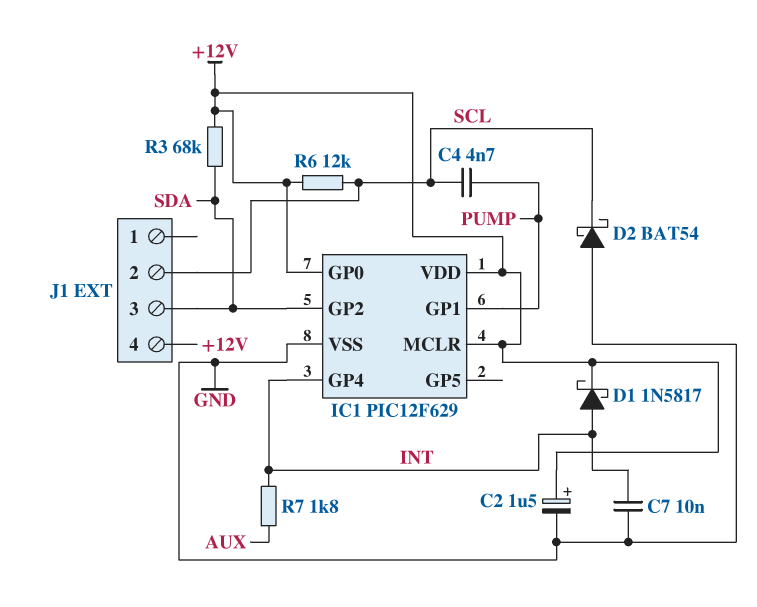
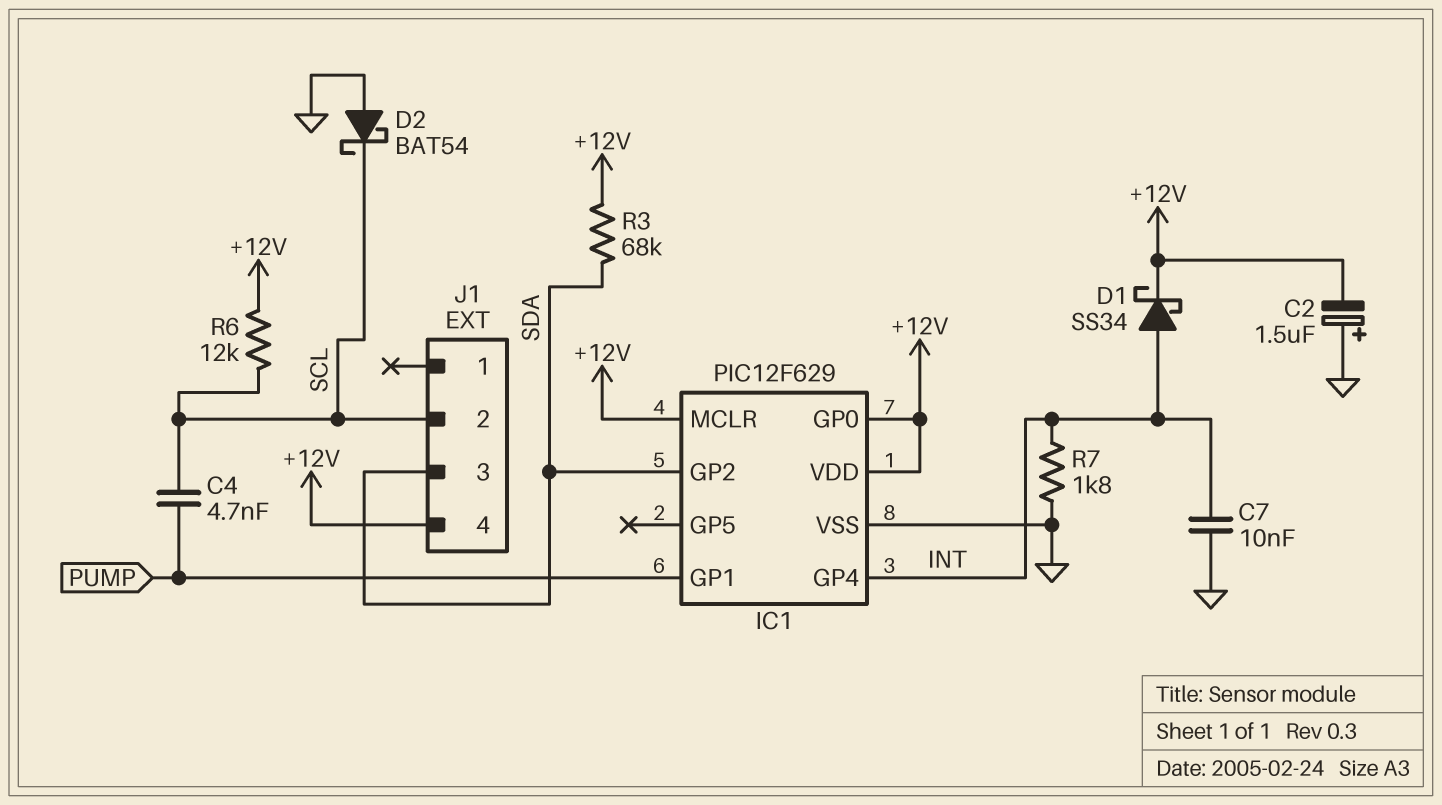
C2: 1.5uF (plus +12V, minus GND) -> 1.5uF (plus GND, minus +12V)
D1: schottky 1N5817 (A INT, K +12V) -> schottky SS34 (A INT, K +12V)
R7: 1.8k (AUX, INT) -> 1.8k (GND, INT)

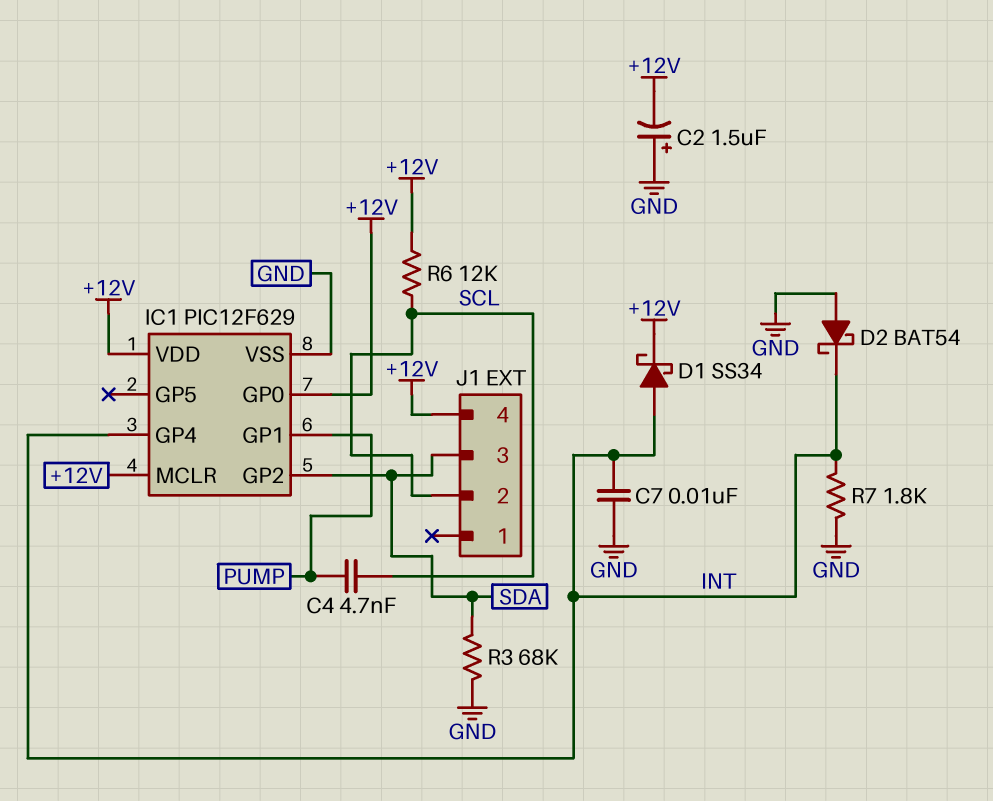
D2: schottky BAT54 (A GND, K SCL) -> schottky BAT54 (A GND, K INT)
R3: 68k (+12V, SDA) -> 68k (GND, SDA)

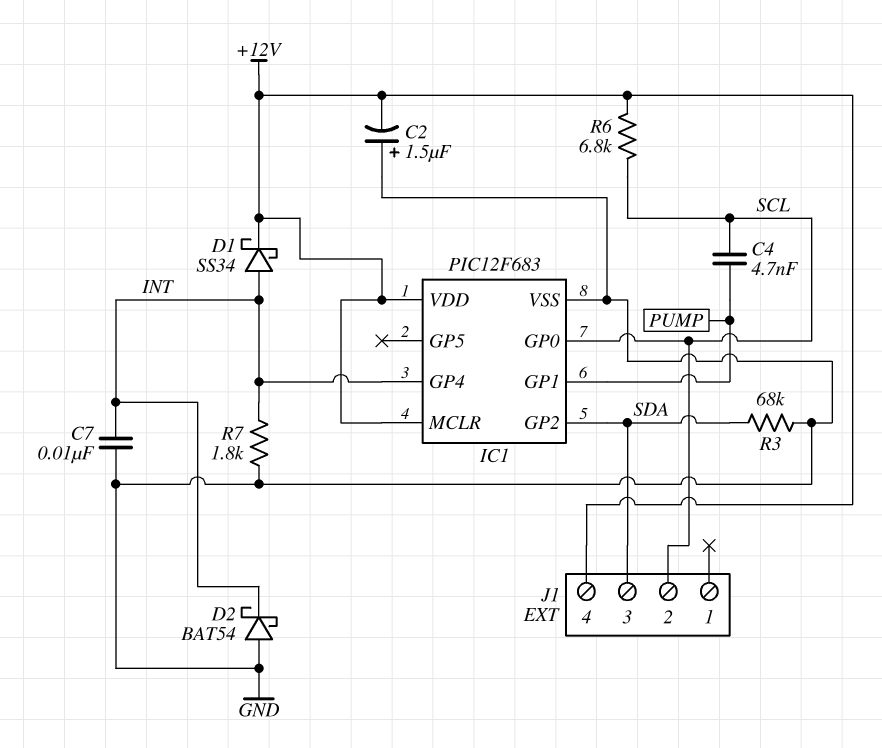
IC1: PIC12F629 -> PIC12F683
IC1 pin GP0: +12V -> SCL
R6: 12k (+12V, SCL) -> 6.8k (+12V, SCL)

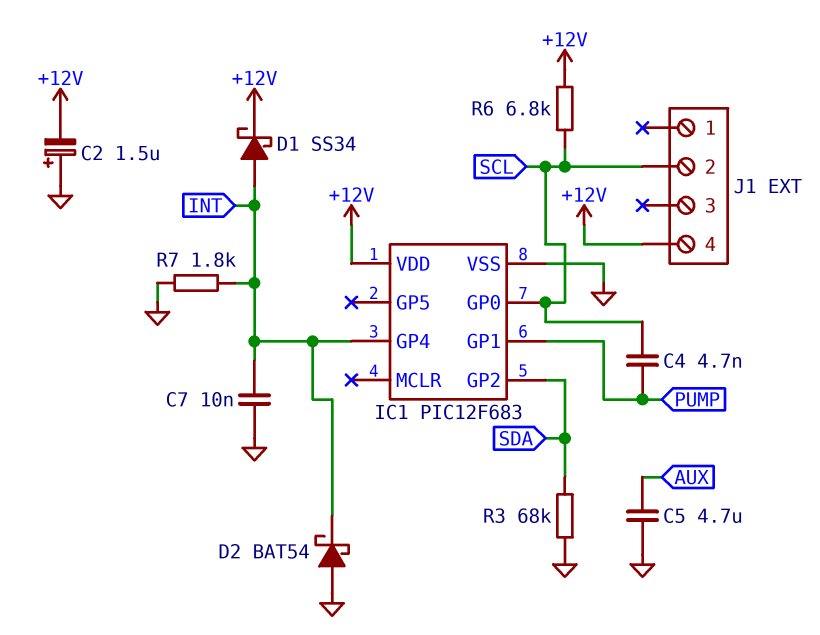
C5: none -> 4.7uF (AUX, GND)
IC1 pin MCLR: +12V -> none
J1 pin 3: SDA -> none

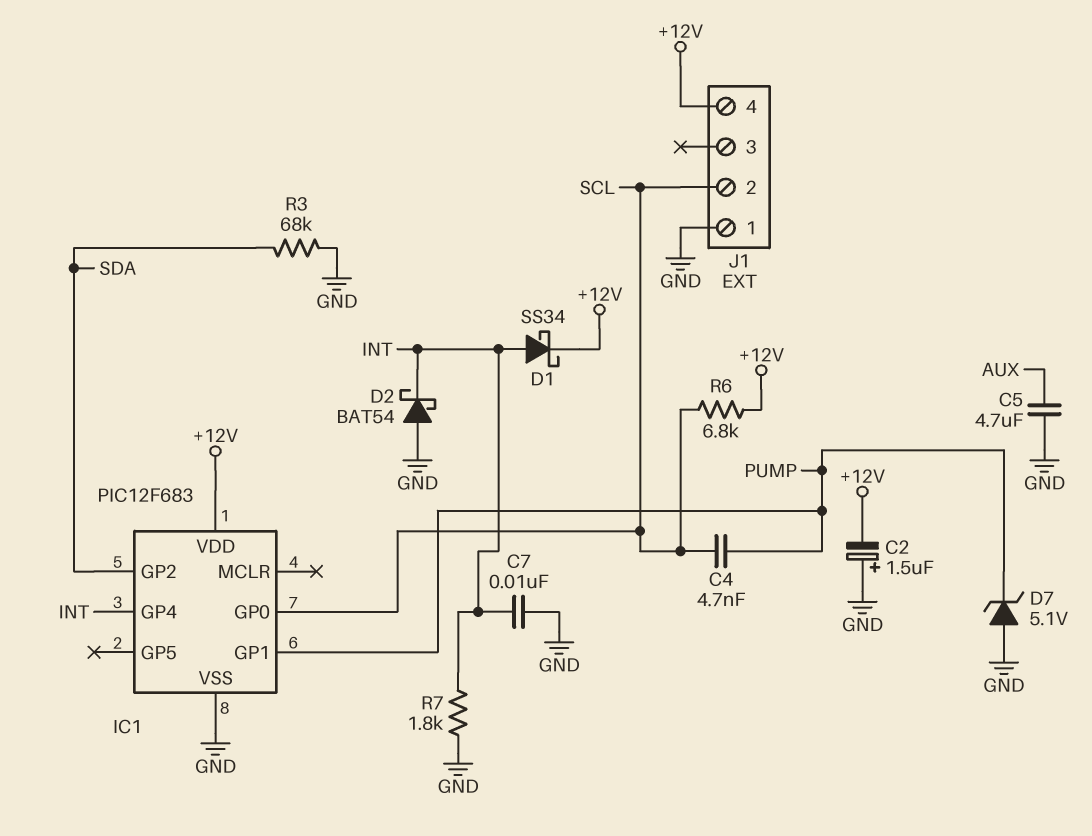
D7: none -> zener 5.1V (A GND, K PUMP)
J1 pin 1: none -> GND

